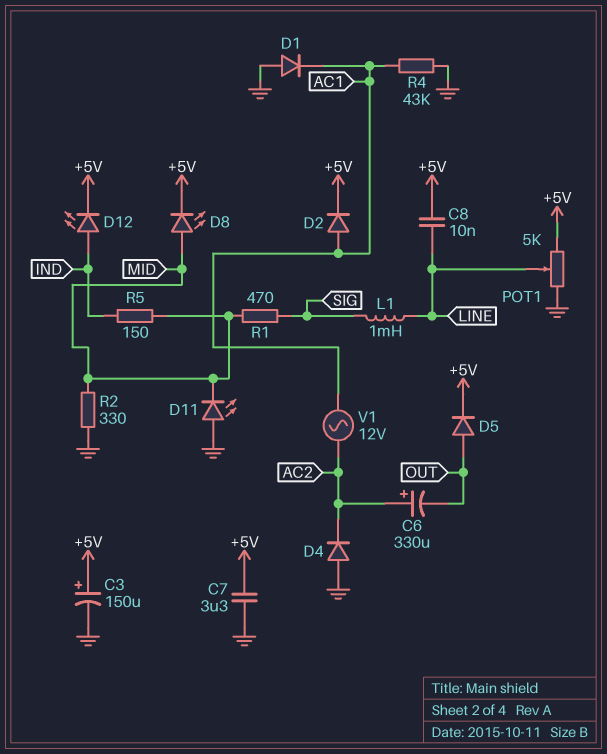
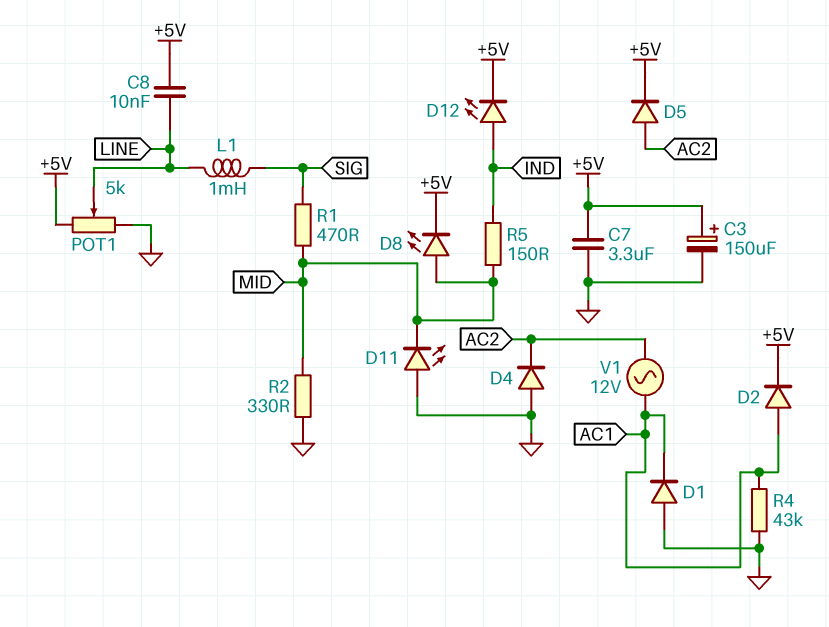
C6: 330uF (plus AC2, minus OUT) -> none
D5: diode (A OUT, K +5V) -> diode (A AC2, K +5V)

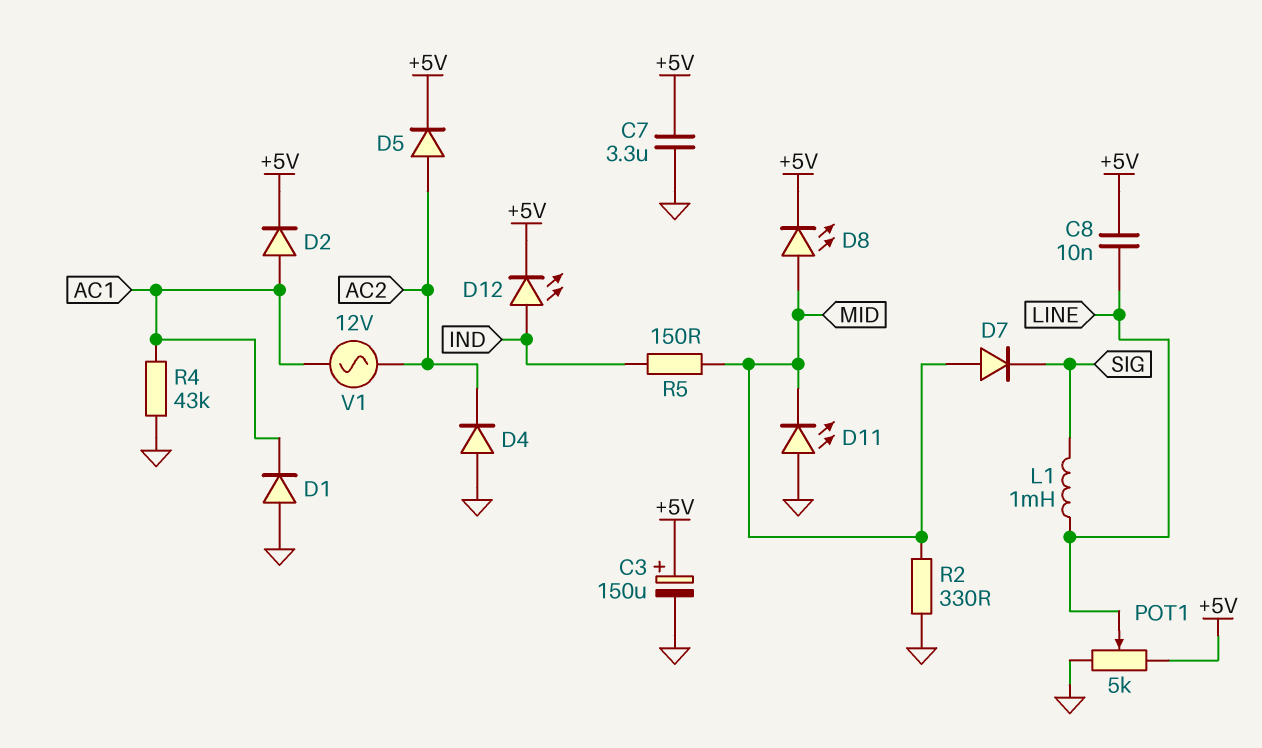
D7: none -> diode (A MID, K SIG)
R1: 470 (MID, SIG) -> none

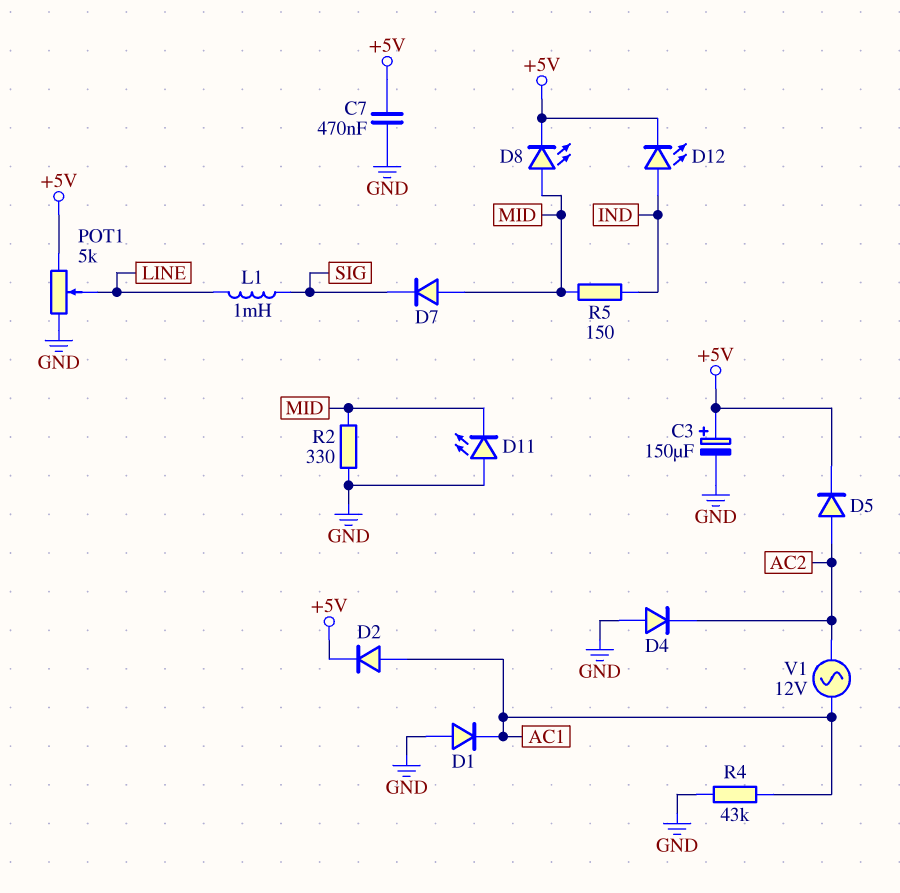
C7: 3.3uF (+5V, GND) -> 470nF (+5V, GND)
C8: 10nF (+5V, LINE) -> none

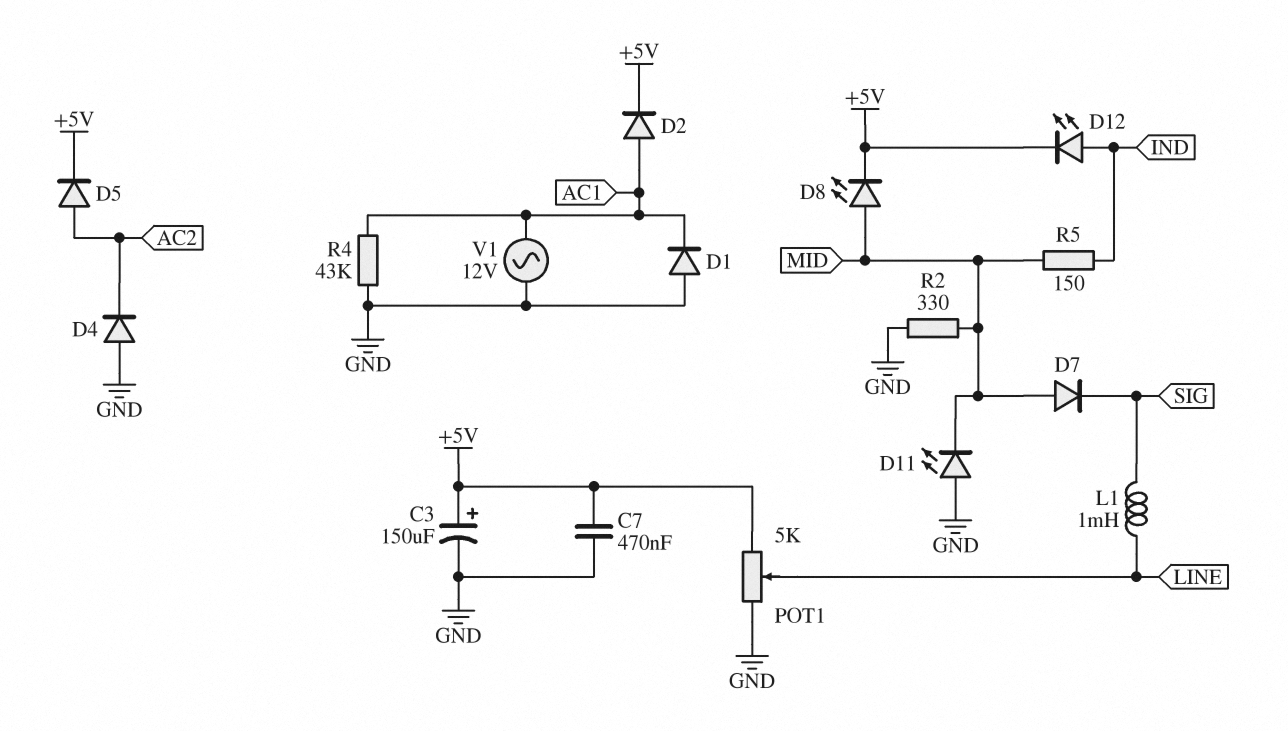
V1: AC 12V (AC1, AC2) -> AC 12V (AC1, GND)

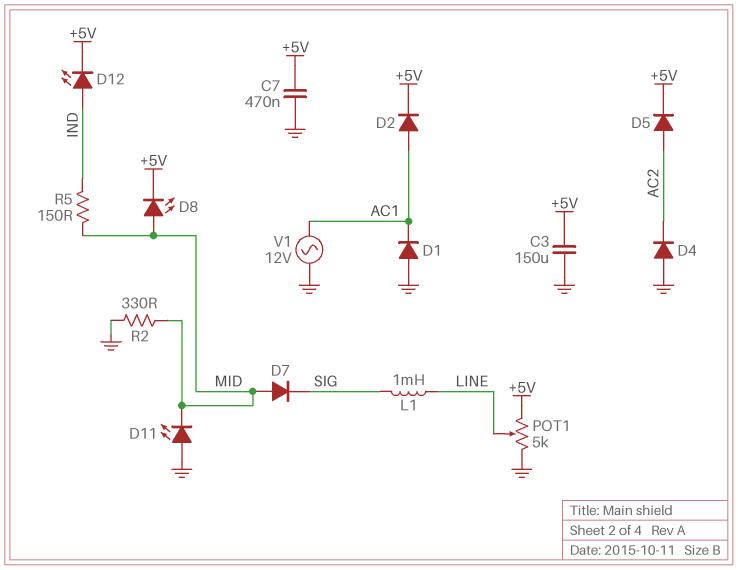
C3: 150uF (plus +5V, minus GND) -> 150uF (+5V, GND)
R4: 43k (AC1, GND) -> none

